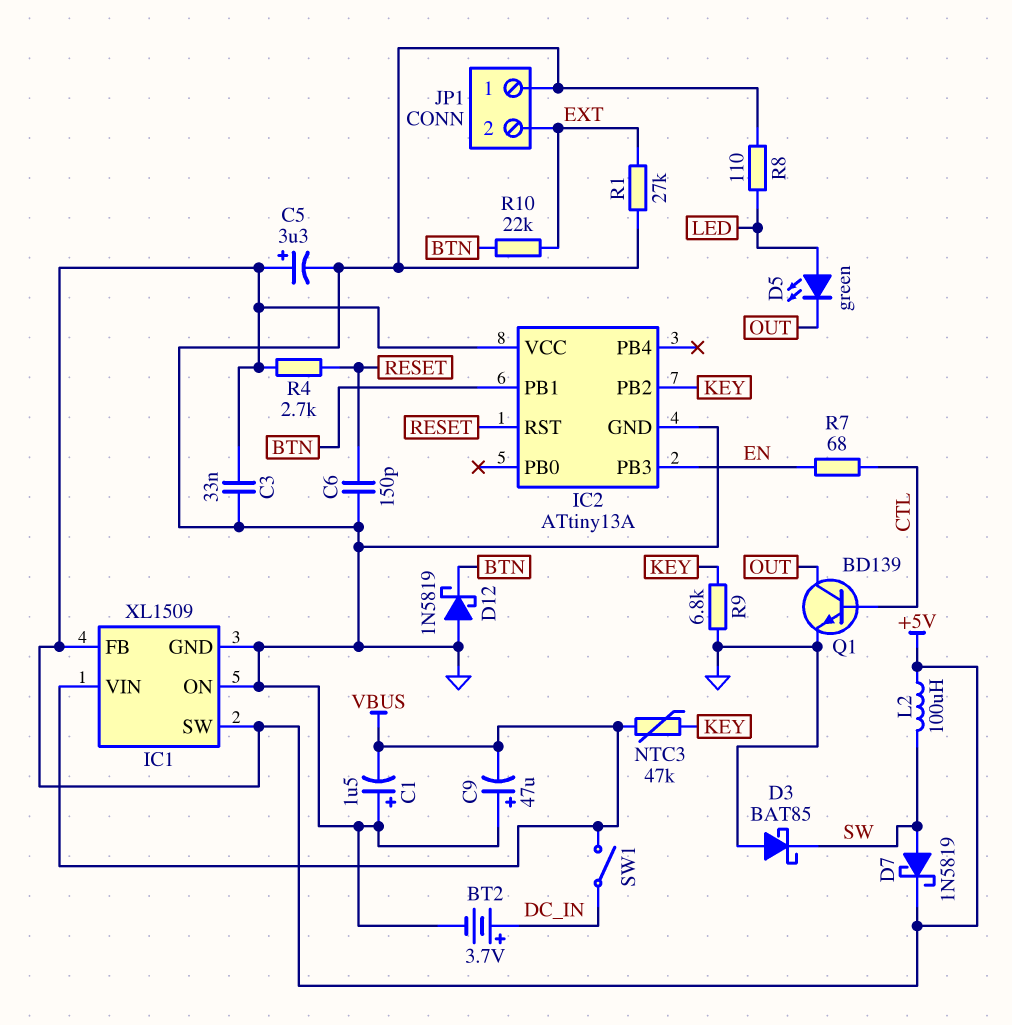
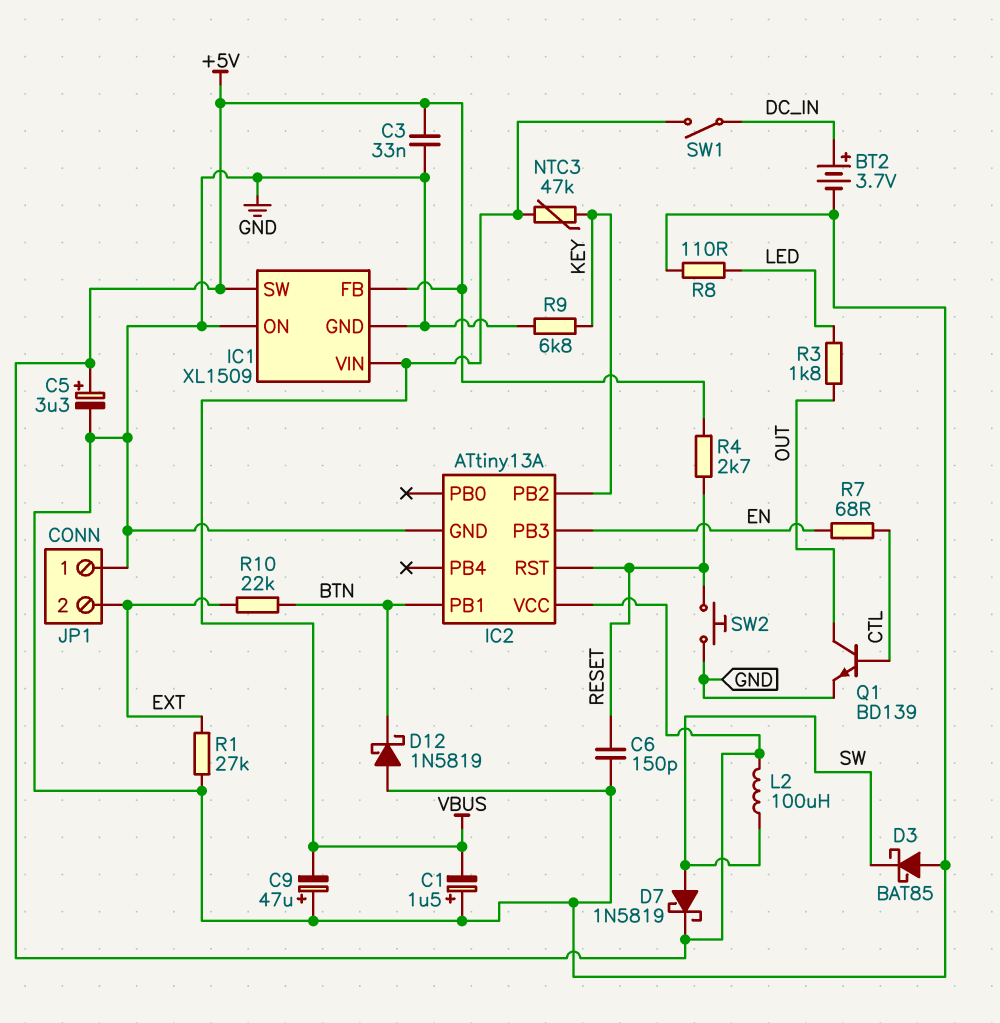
D5: LED green (A LED, K OUT) -> none
R3: none -> 1.8k (LED, OUT)
SW2: none -> button (GND, RESET)

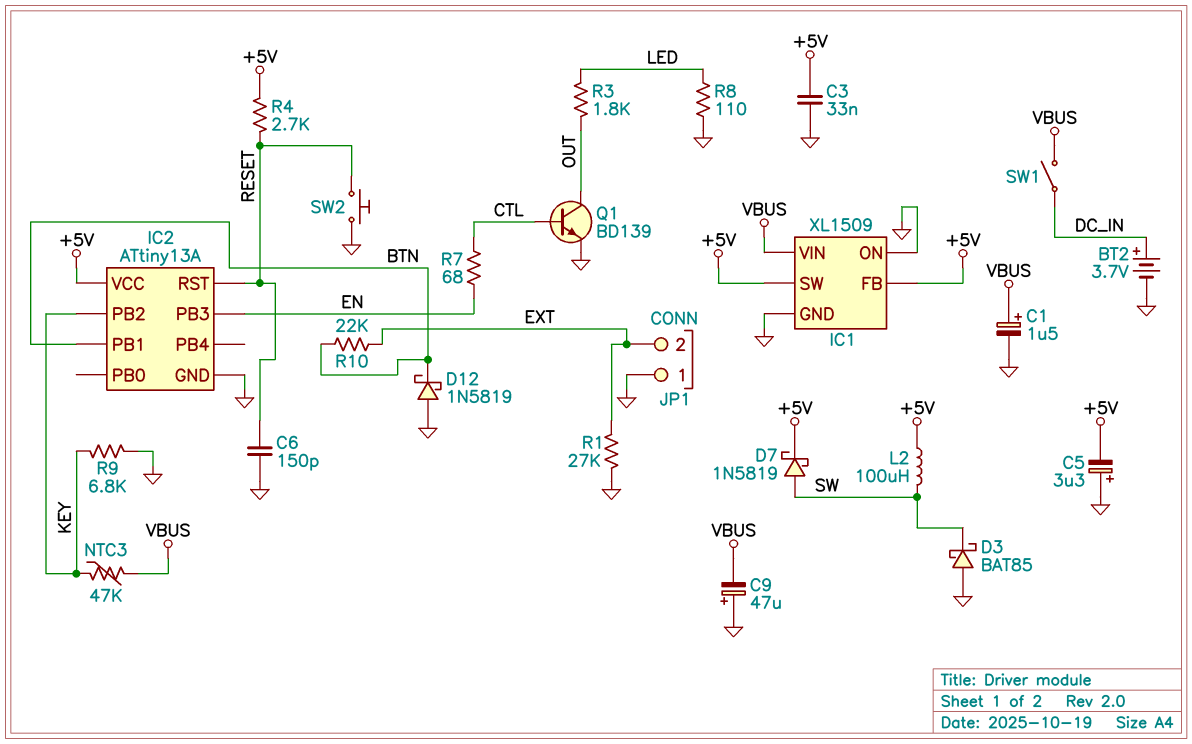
C1: 1.5uF (plus GND, minus VBUS) -> 1.5uF (plus VBUS, minus GND)
C5: 3.3uF (plus +5V, minus GND) -> 3.3uF (plus GND, minus +5V)

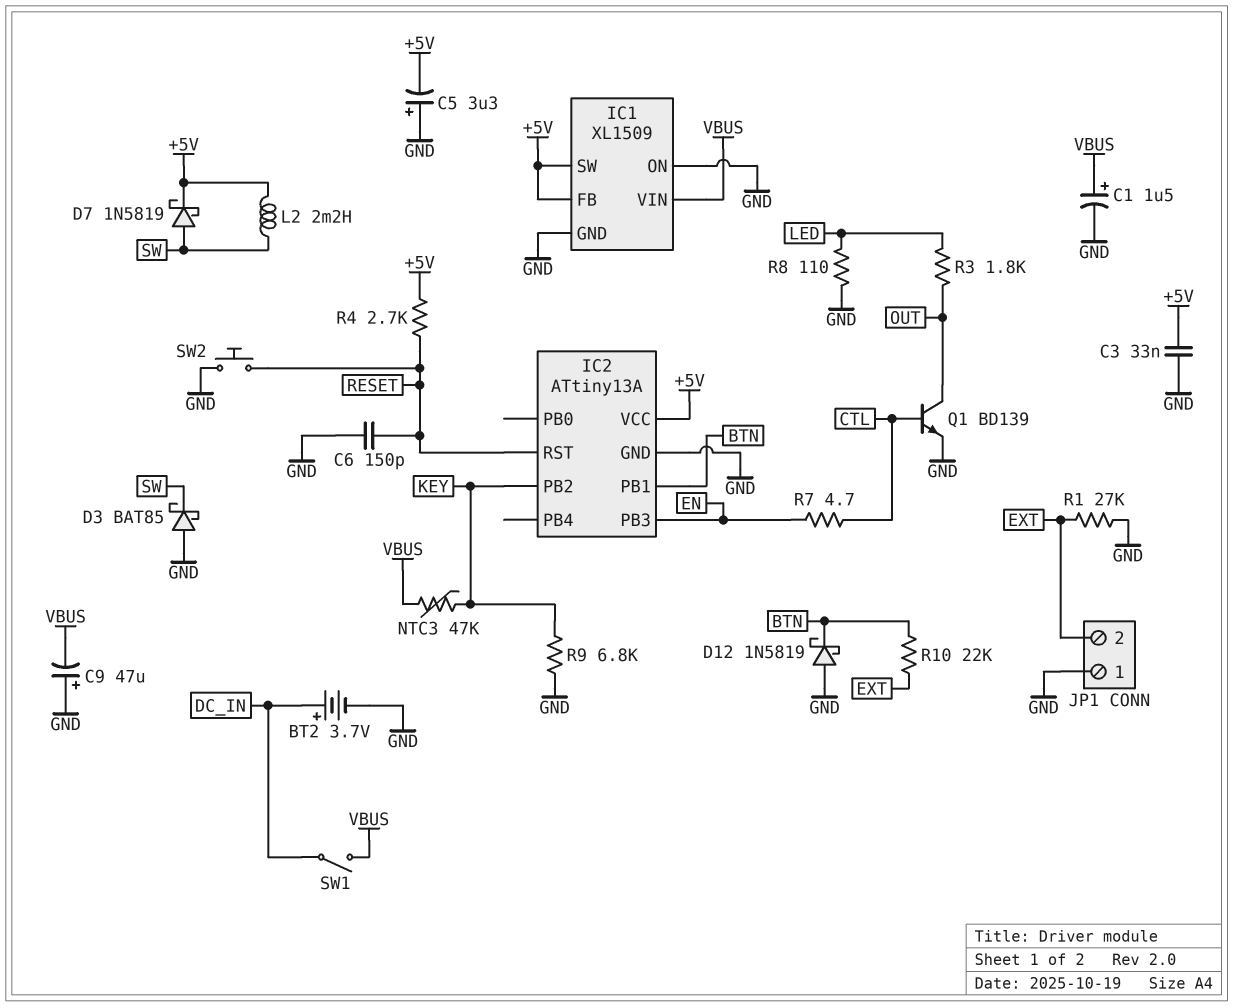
L2: 100uH (+5V, SW) -> 2.2mH (+5V, SW)
R7: 68 (CTL, EN) -> 4.7 (CTL, EN)

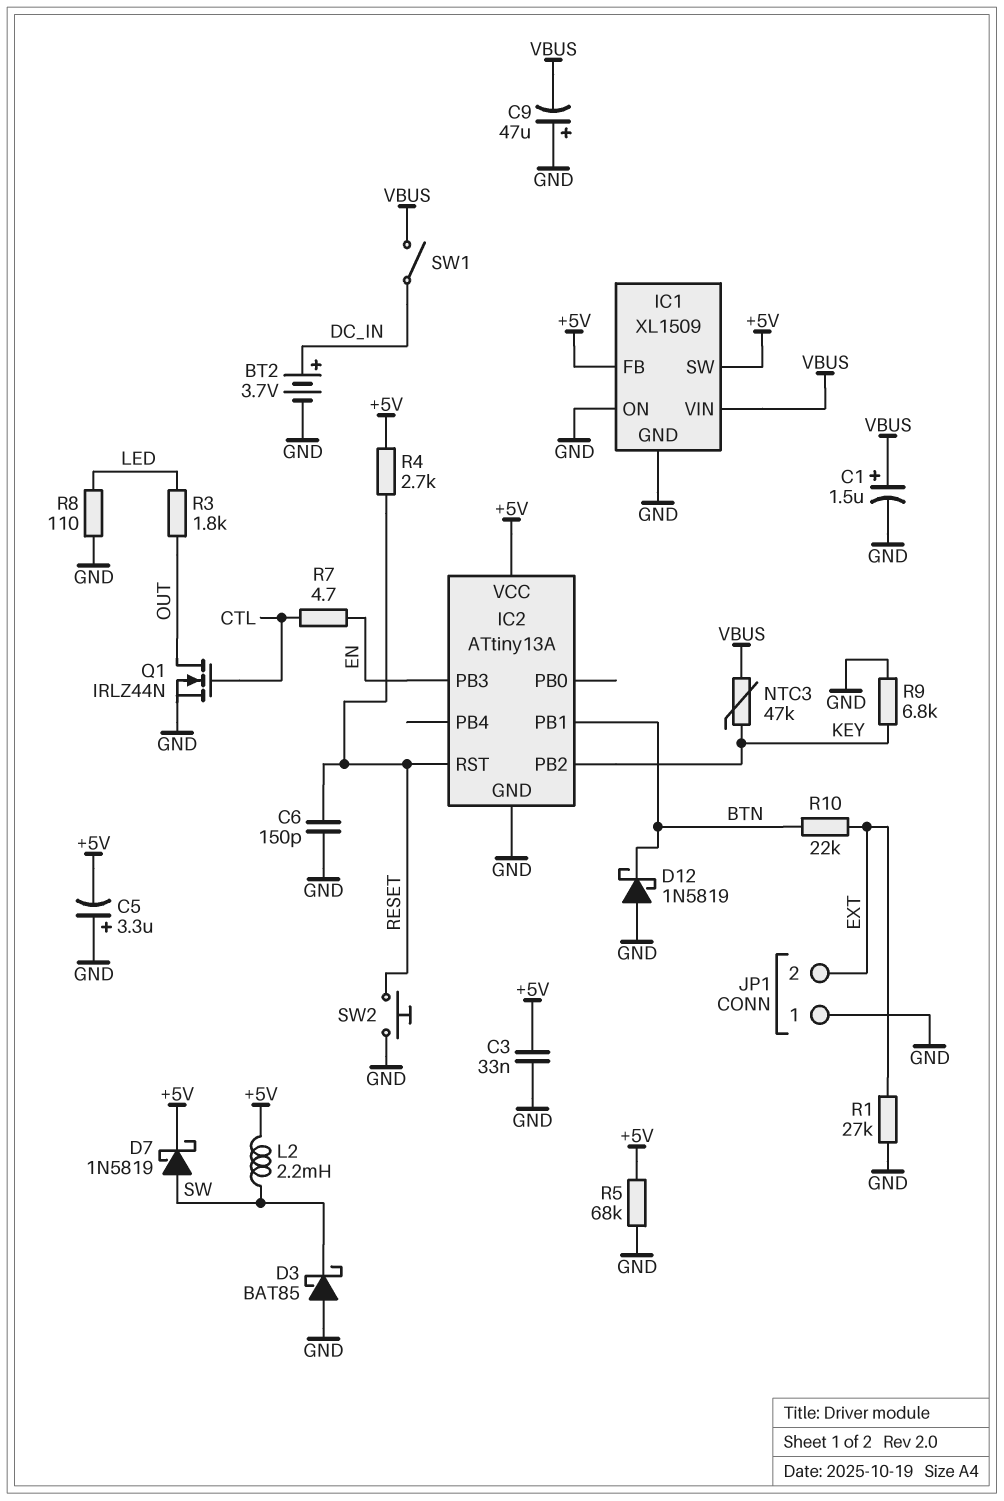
Q1: NPN BD139 (B CTL, C OUT, E GND) -> NMOS IRLZ44N (G CTL, D OUT, S GND)
R5: none -> 68k (+5V, GND)

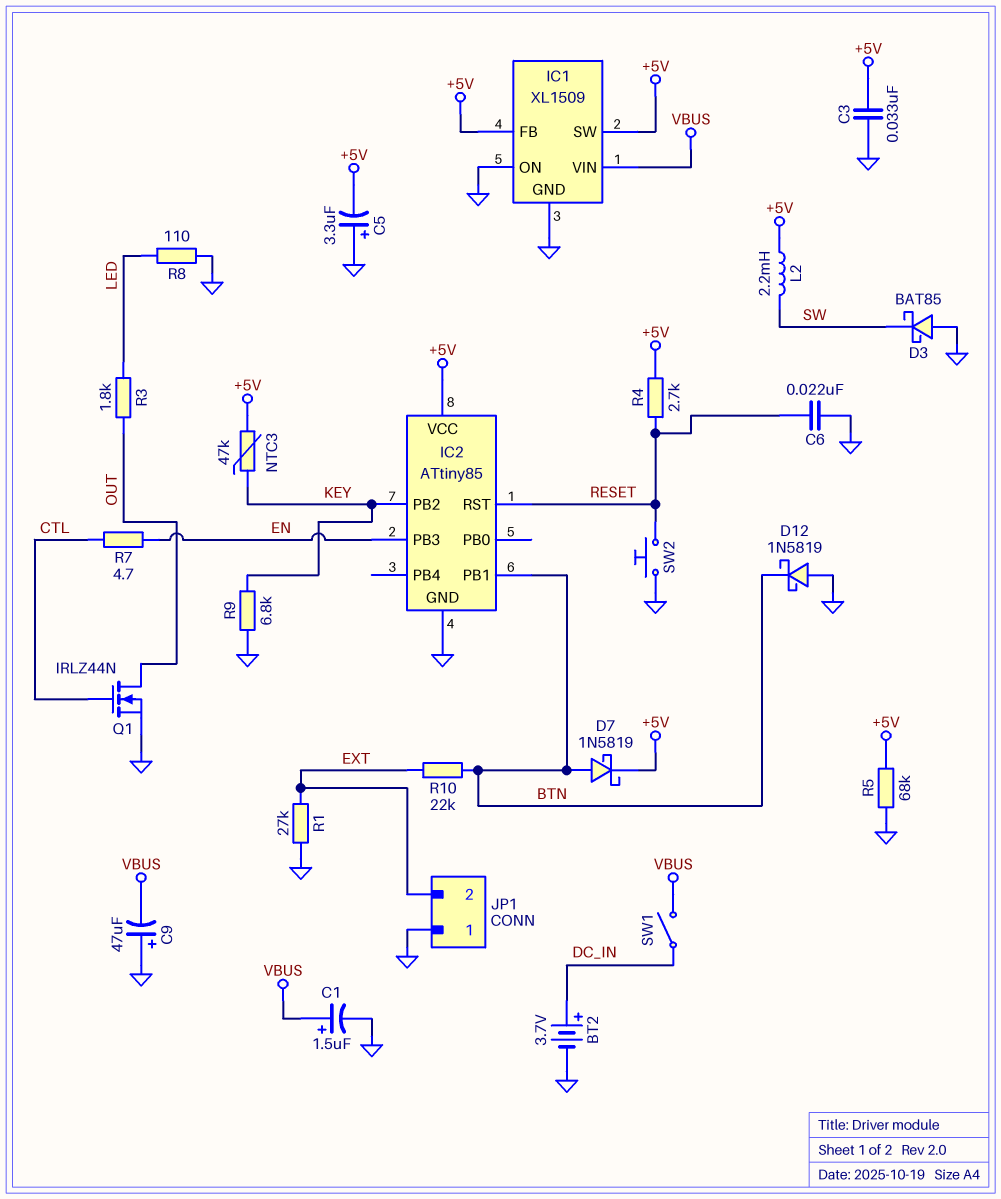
C6: 150pF (GND, RESET) -> 22nF (GND, RESET)
D7: schottky 1N5819 (A SW, K +5V) -> schottky 1N5819 (A BTN, K +5V)
IC2: ATtiny13A -> ATtiny85
NTC3: 47k (KEY, VBUS) -> 47k (+5V, KEY)

